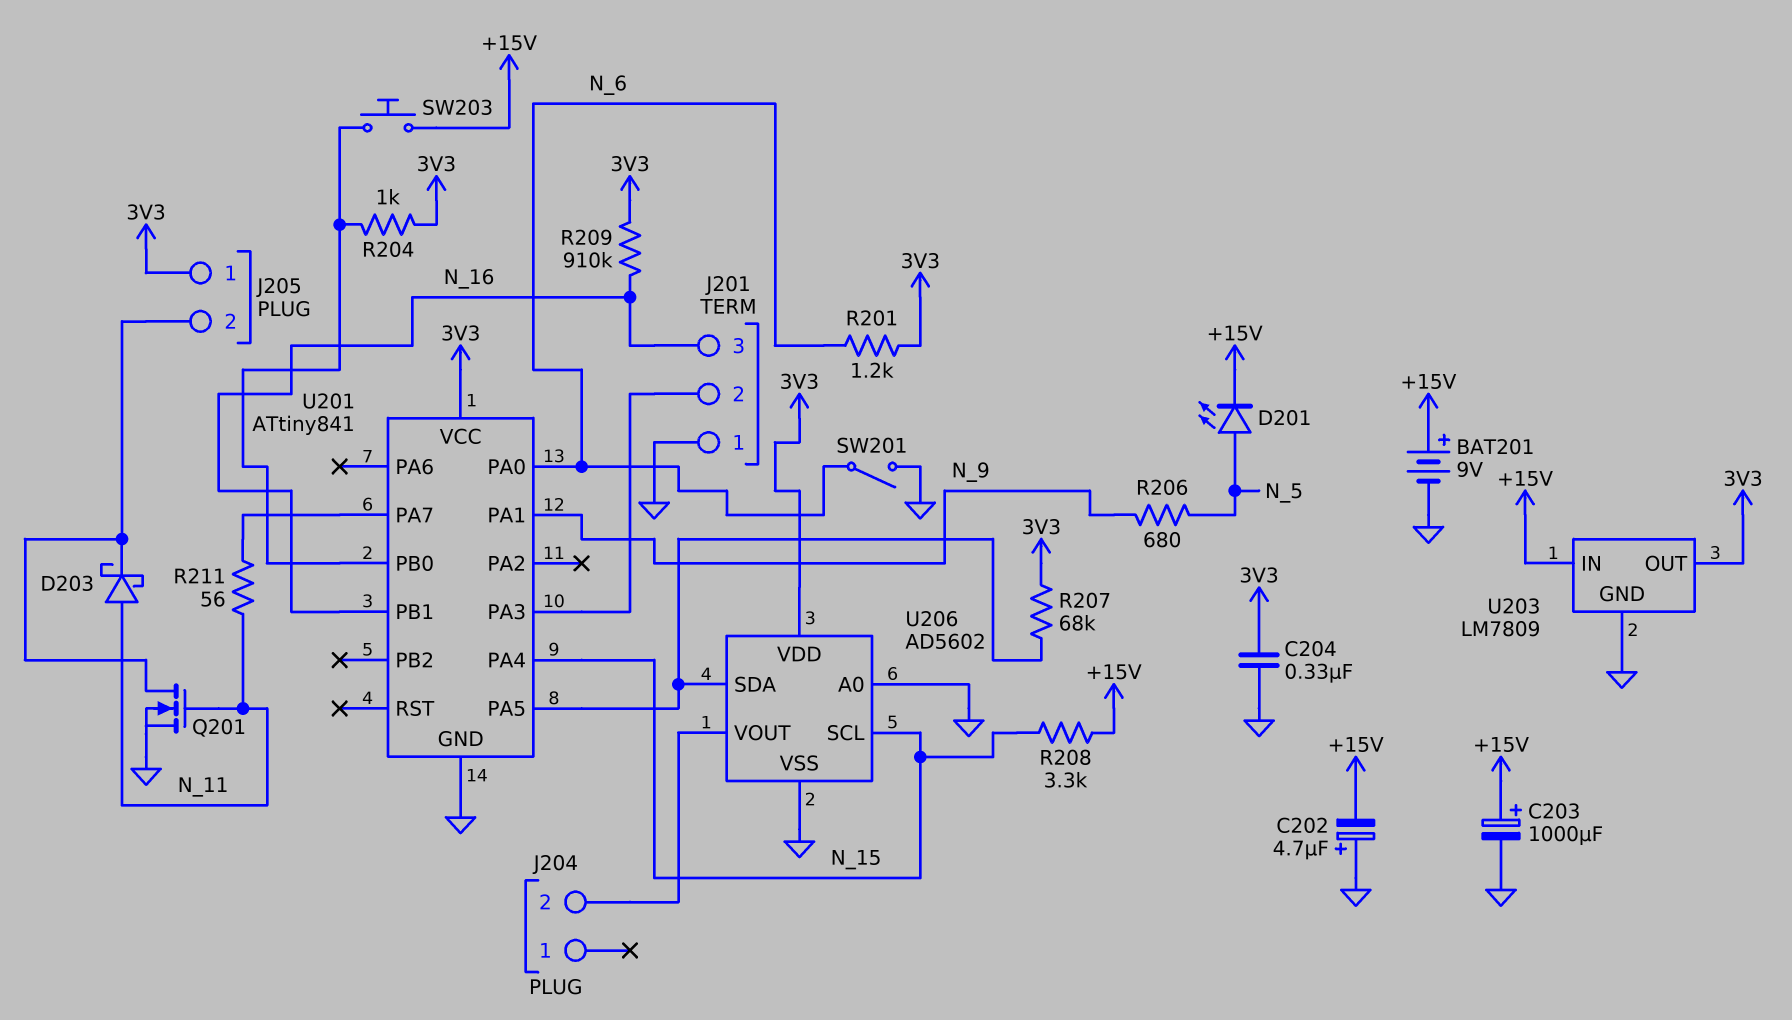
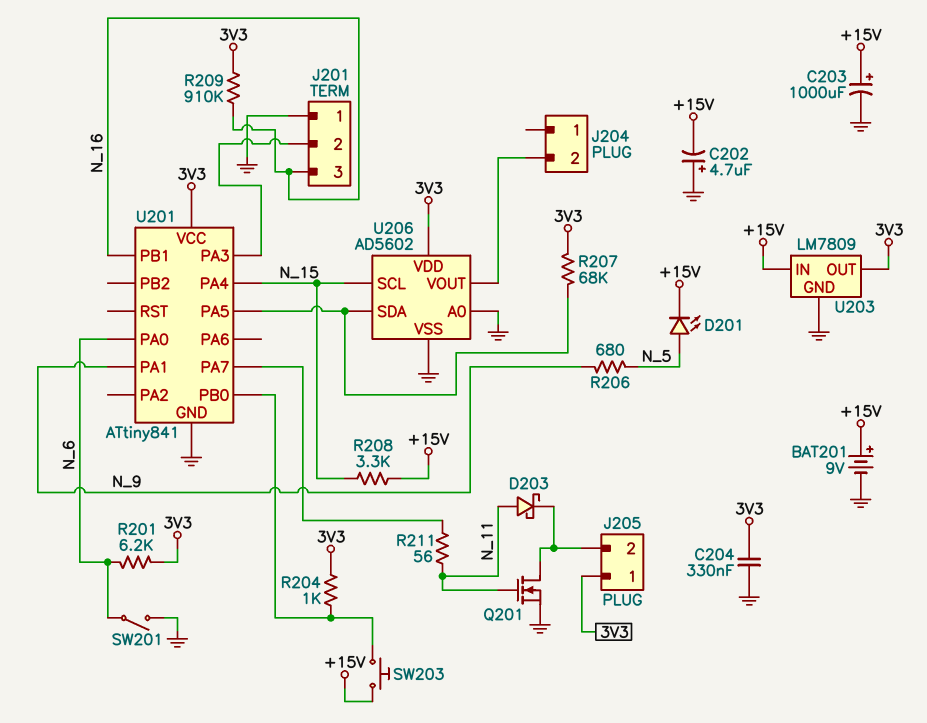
R201: 1.2k (3V3, N_6) -> 6.2k (3V3, N_6)

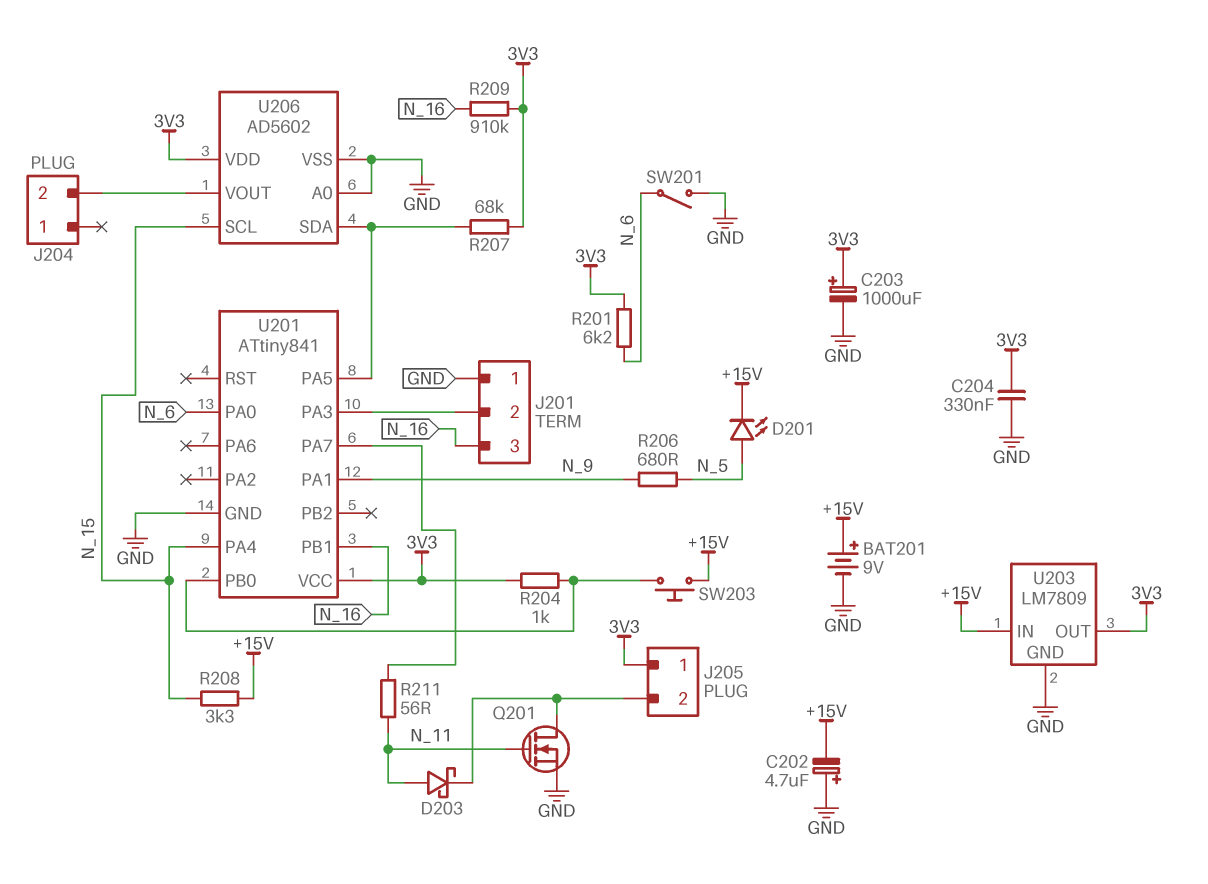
C203: 1000uF (plus +15V, minus GND) -> 1000uF (plus 3V3, minus GND)

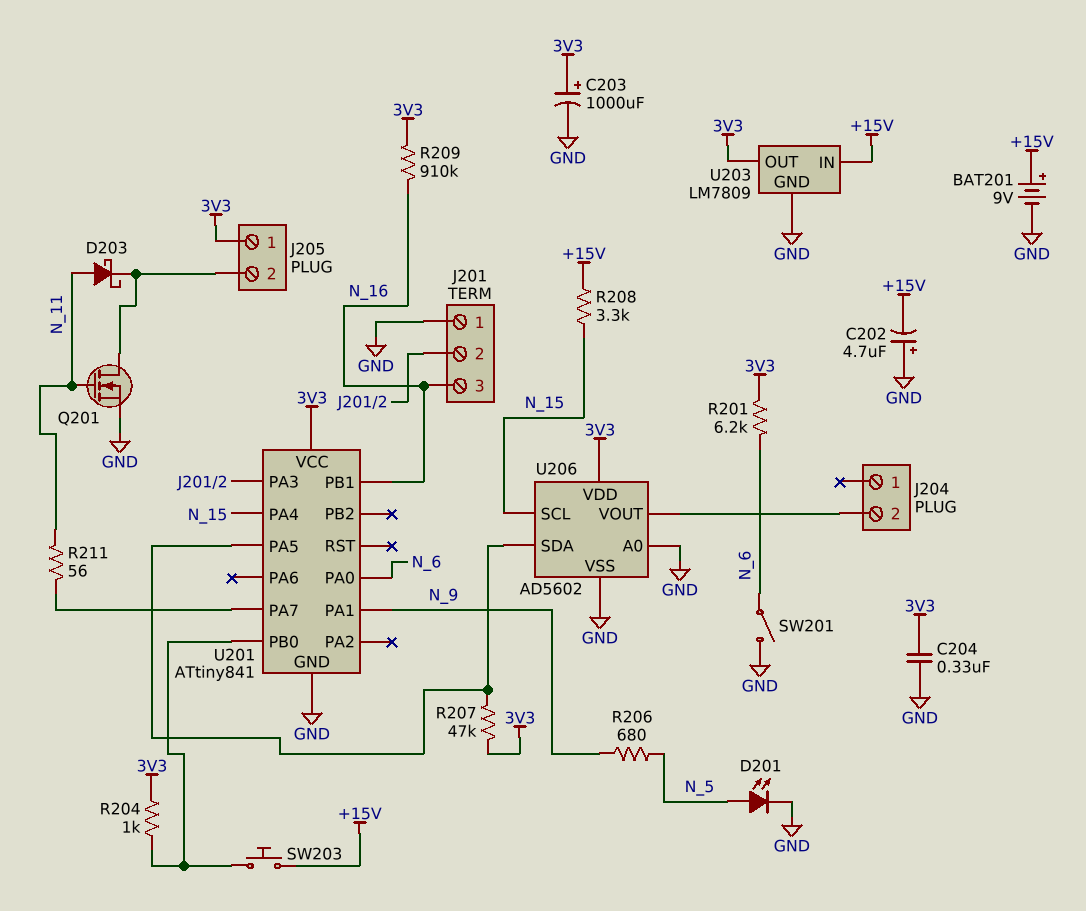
D201: LED (A N_5, K +15V) -> LED (A N_5, K GND)
R207: 68k (3V3, U201/PA5) -> 47k (3V3, U201/PA5)

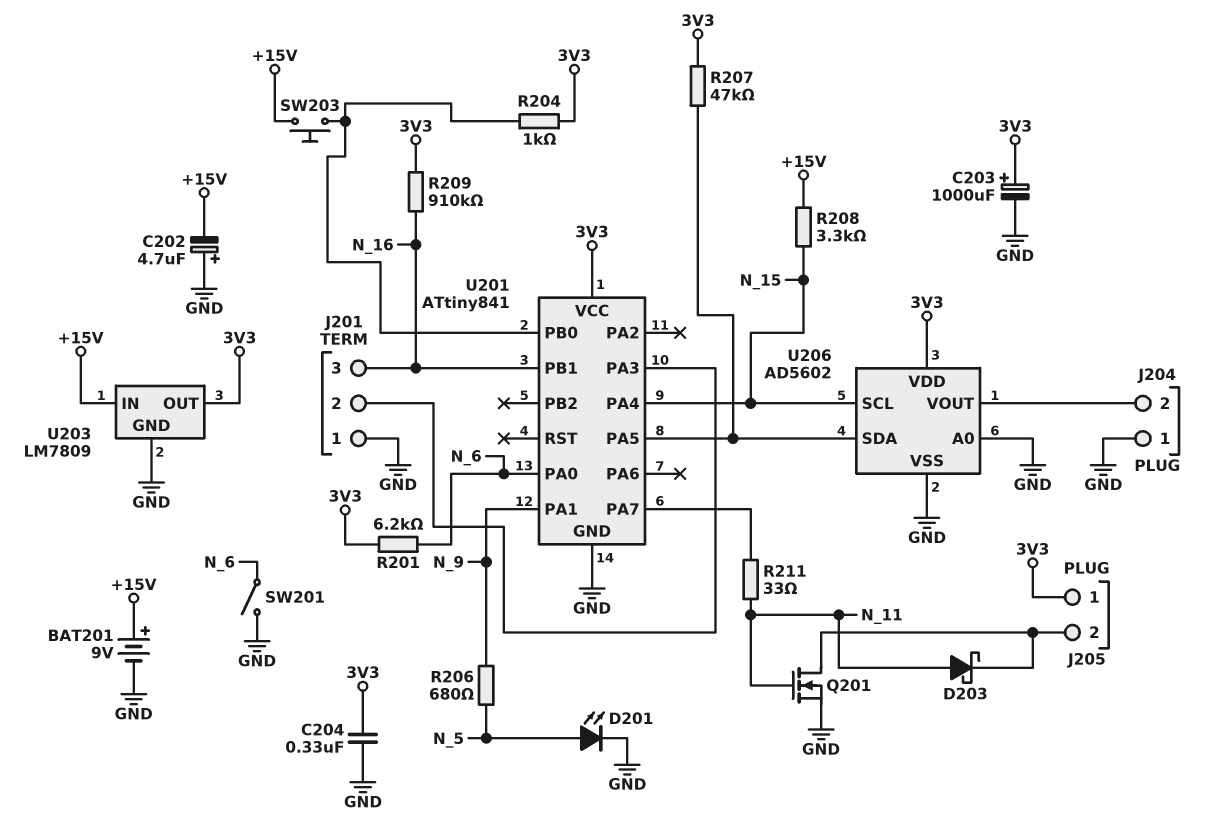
J204 pin 1: none -> GND
R211: 56 (N_11, U201/PA7) -> 33 (N_11, U201/PA7)

